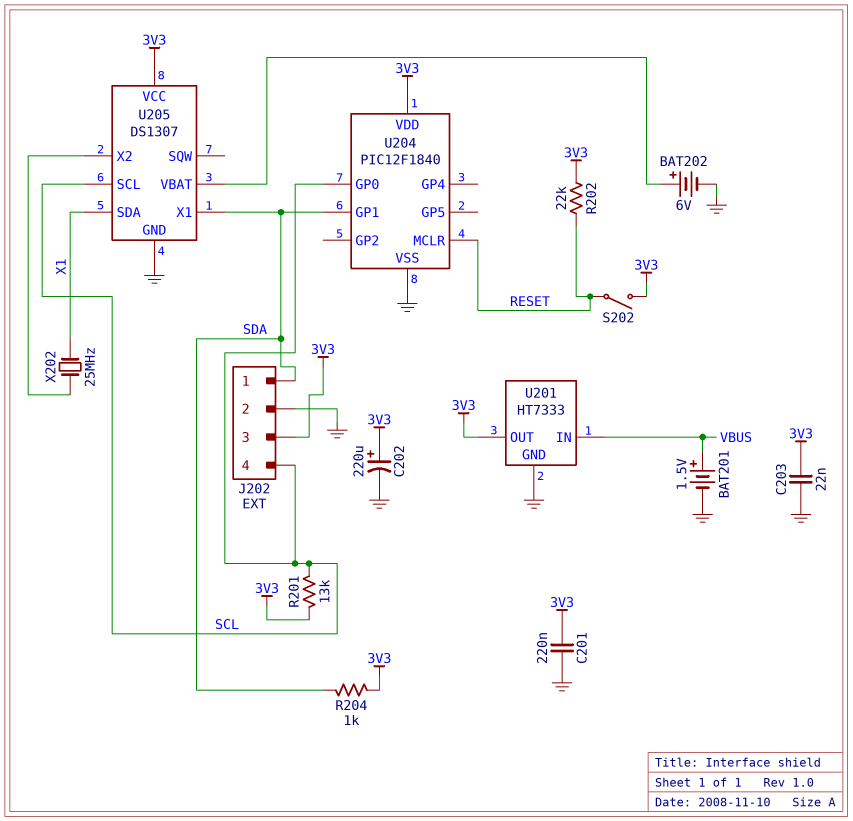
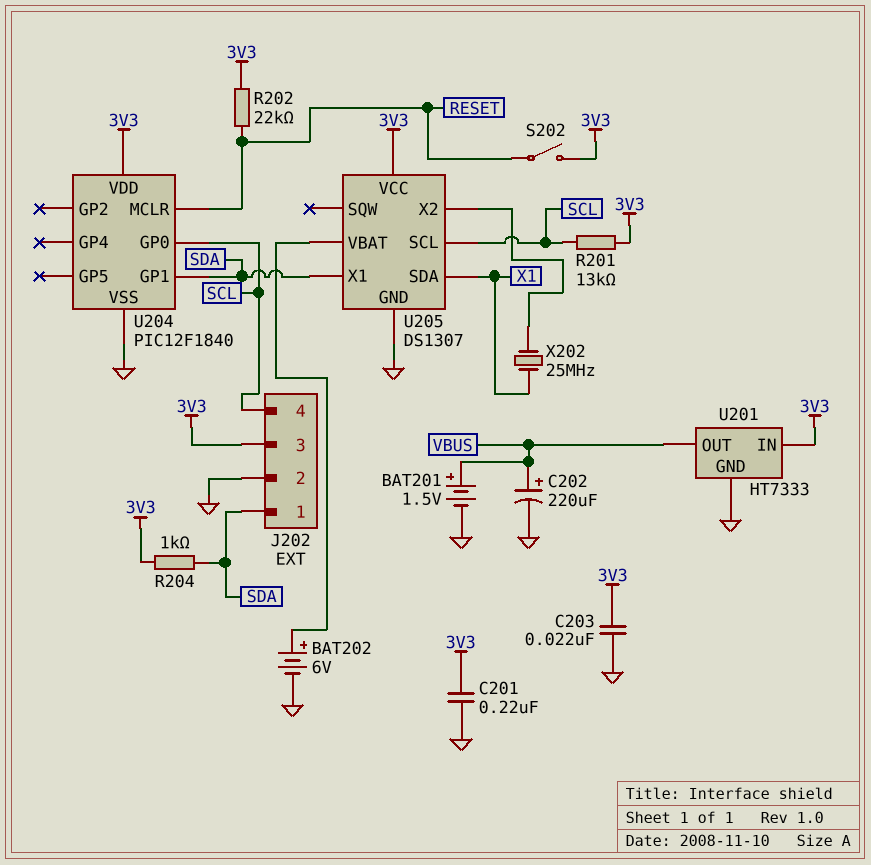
C202: 220uF (plus 3V3, minus GND) -> 220uF (plus VBUS, minus GND)
U201 pin IN: VBUS -> 3V3
U201 pin OUT: 3V3 -> VBUS

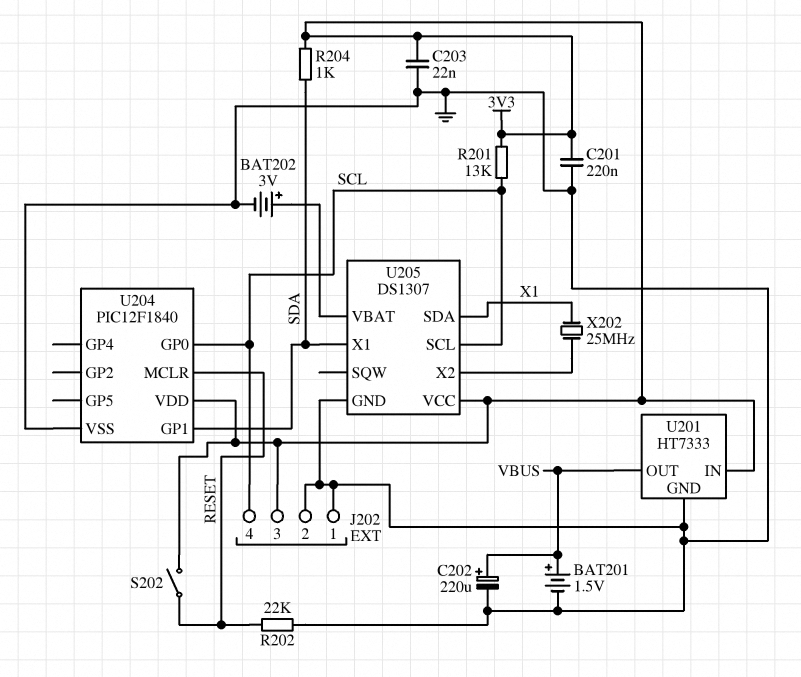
BAT202: 6V (plus U205/VBAT, minus GND) -> 3V (plus U205/VBAT, minus GND)
J202 pin 1: SDA -> GND
R202: 22k (3V3, RESET) -> 22k (GND, RESET)

